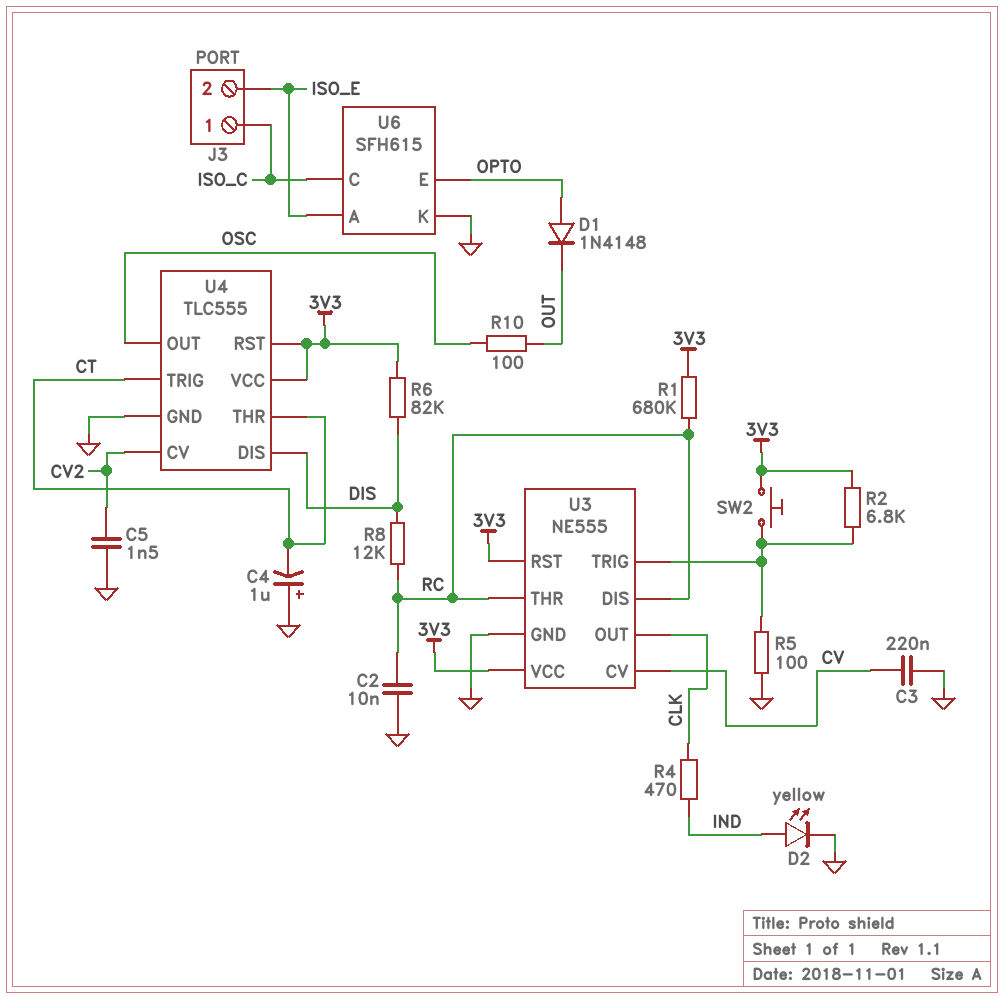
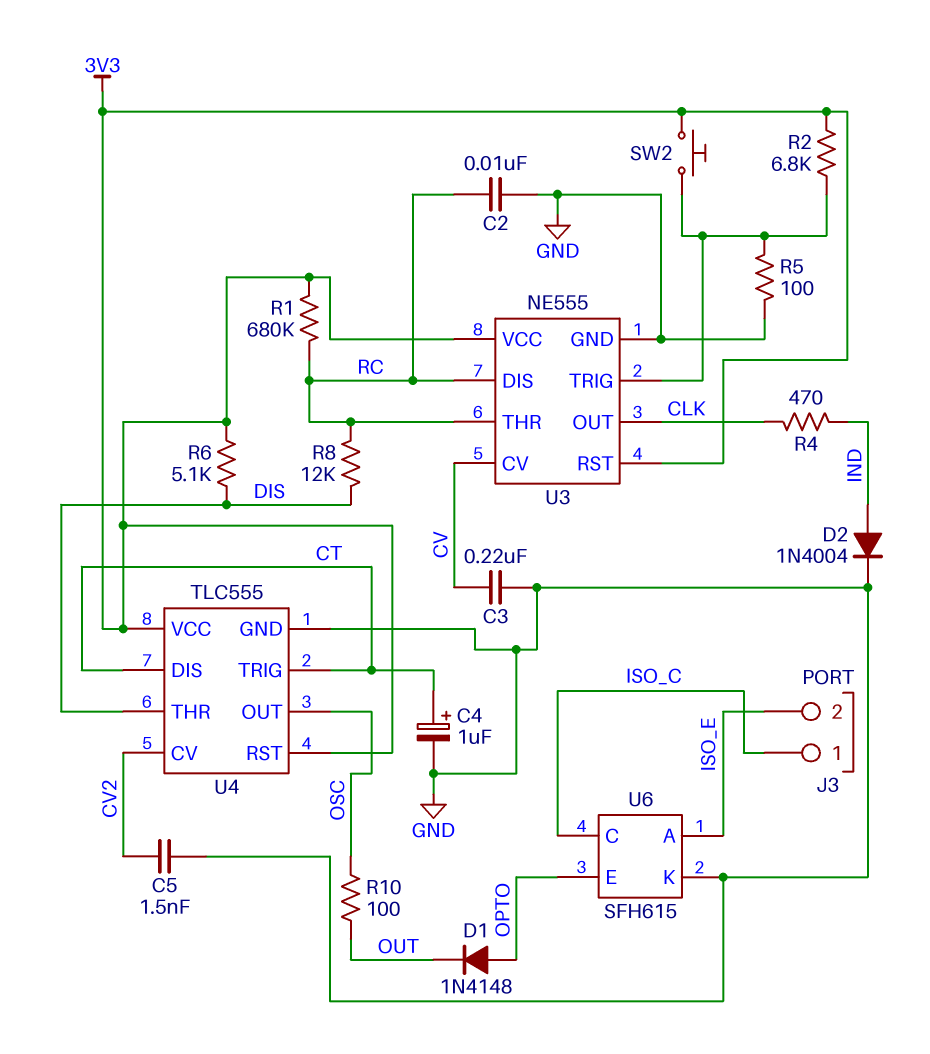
C4: 1uF (plus GND, minus CT) -> 1uF (plus CT, minus GND)
D2: LED yellow (A IND, K GND) -> diode 1N4004 (A IND, K GND)
R6: 82k (3V3, DIS) -> 5.1k (3V3, DIS)
U4 pin DIS: DIS -> CT
U4 pin THR: CT -> DIS

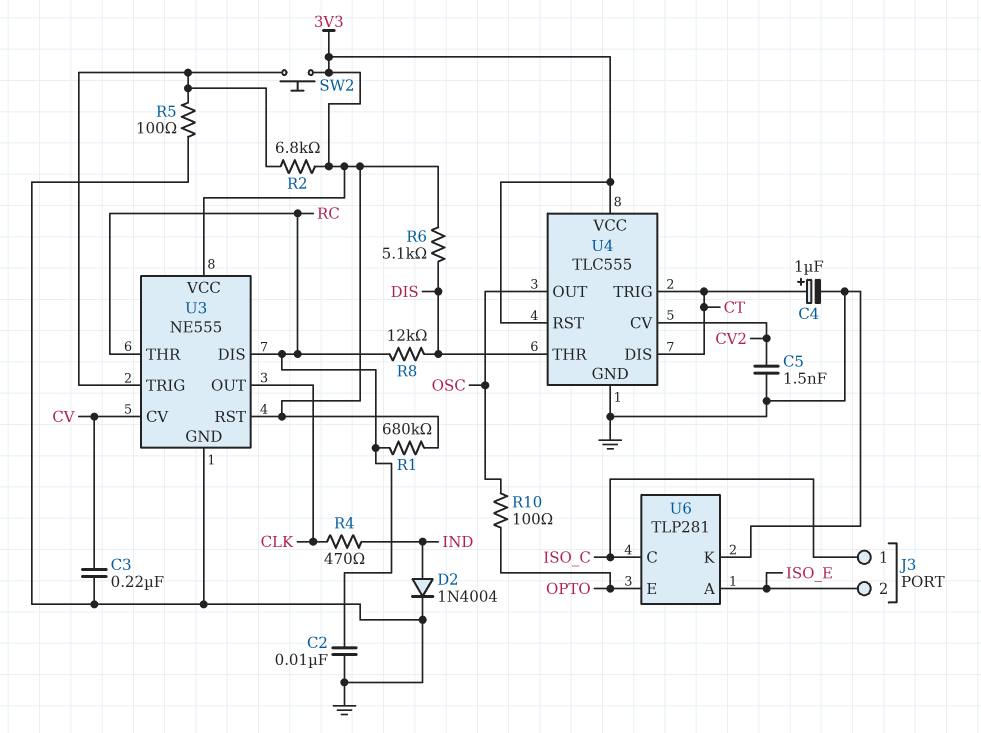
D1: diode 1N4148 (A OPTO, K OUT) -> none
R10: 100 (OSC, OUT) -> 100 (OPTO, OSC)
U6: SFH615 -> TLP281

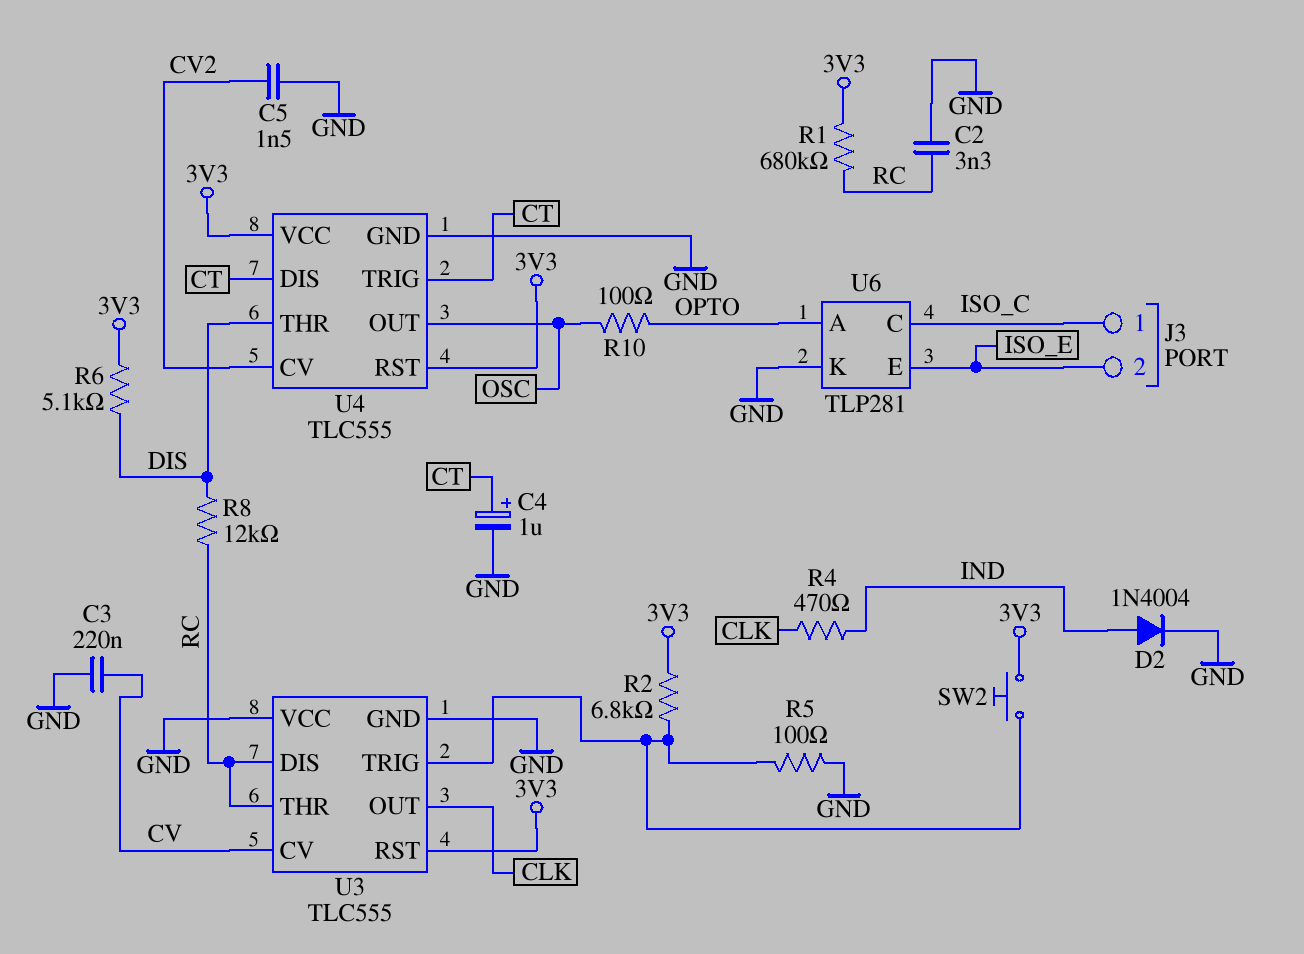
C2: 10nF (GND, RC) -> 3.3nF (GND, RC)
U3: NE555 -> TLC555
U3 pin VCC: 3V3 -> GND
U6 pin A: ISO_E -> OPTO
U6 pin E: OPTO -> ISO_E

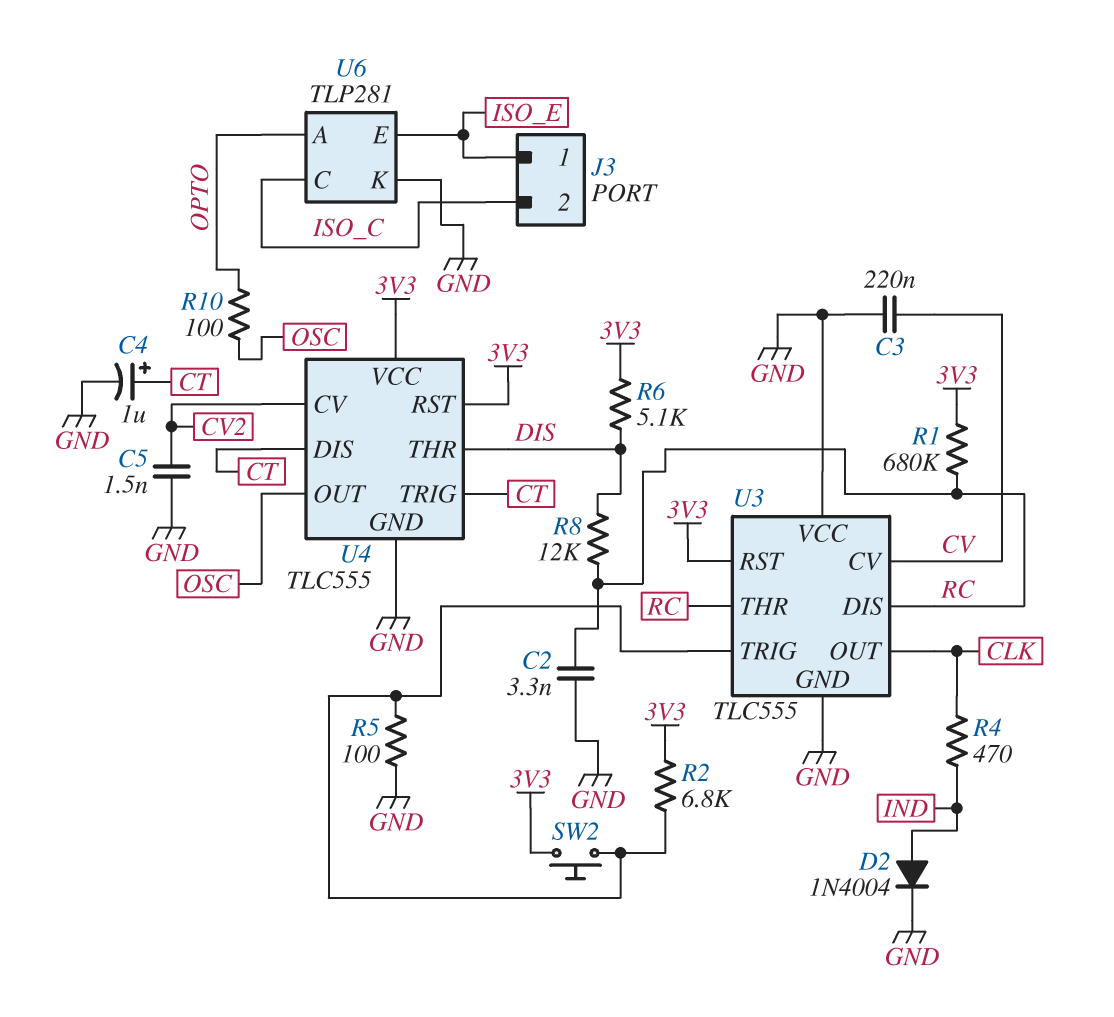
J3 pin 1: ISO_C -> ISO_E
J3 pin 2: ISO_E -> ISO_C

